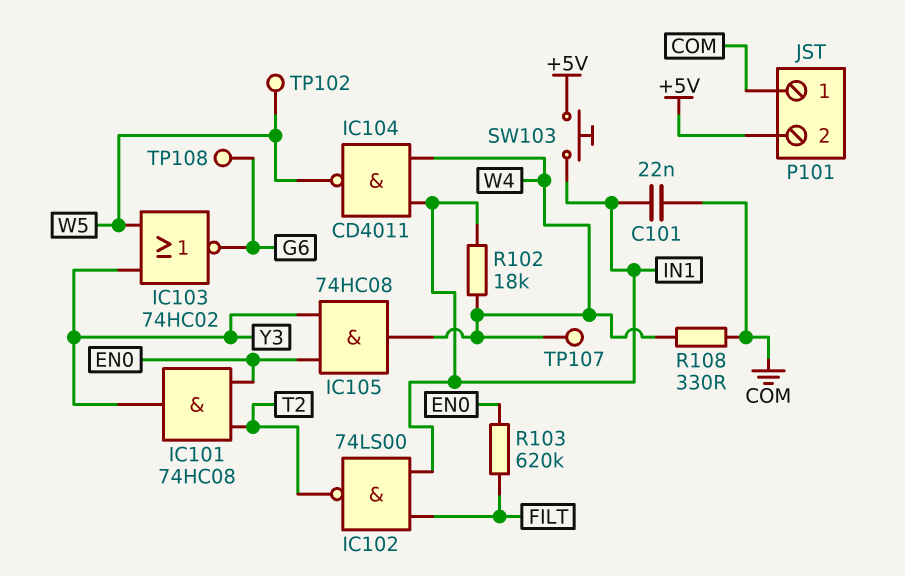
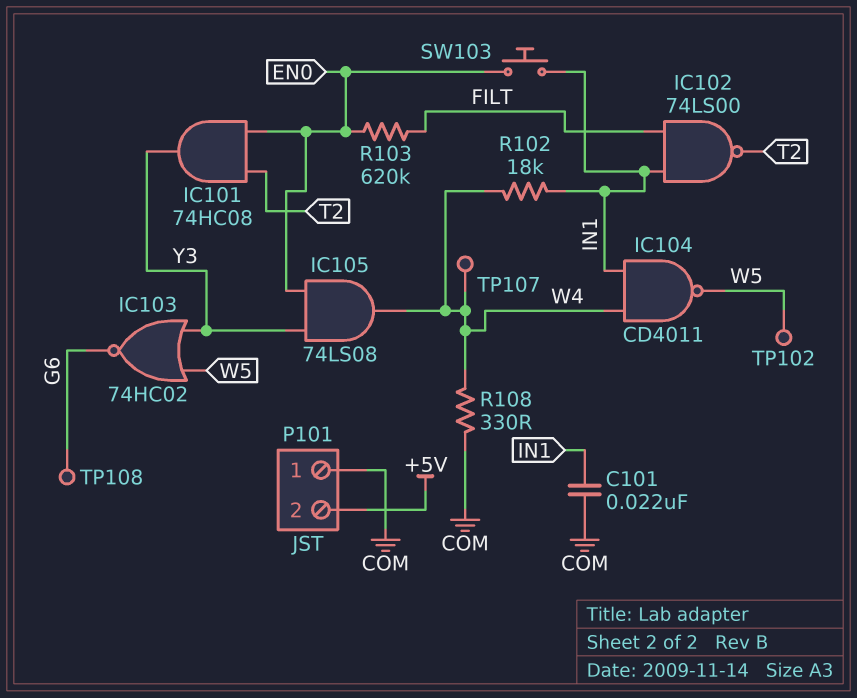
IC105: AND 74HC08 (in EN0, in Y3, out W4) -> AND 74LS08 (in EN0, in Y3, out W4)
SW103: button (+5V, IN1) -> button (EN0, IN1)

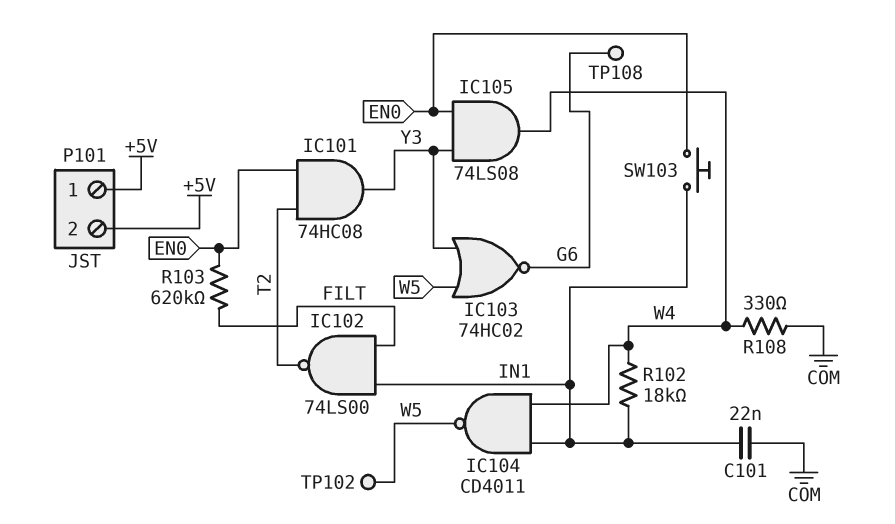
P101 pin 1: COM -> +5V
TP107: test point (W4) -> none

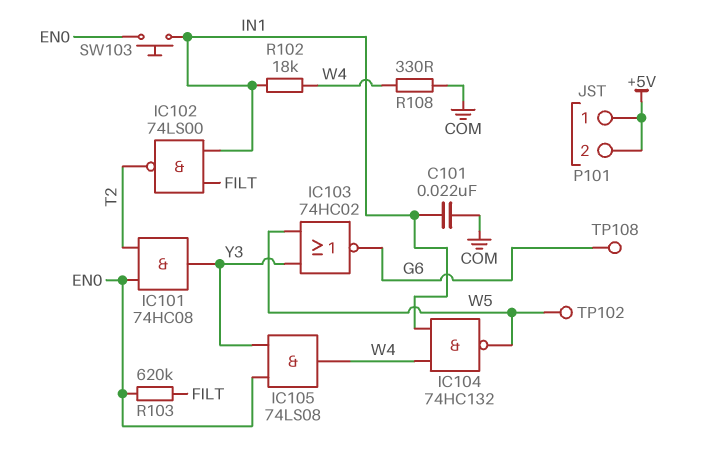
IC104: NAND CD4011 (in IN1, in W4, out W5) -> NAND 74HC132 (in IN1, in W4, out W5)

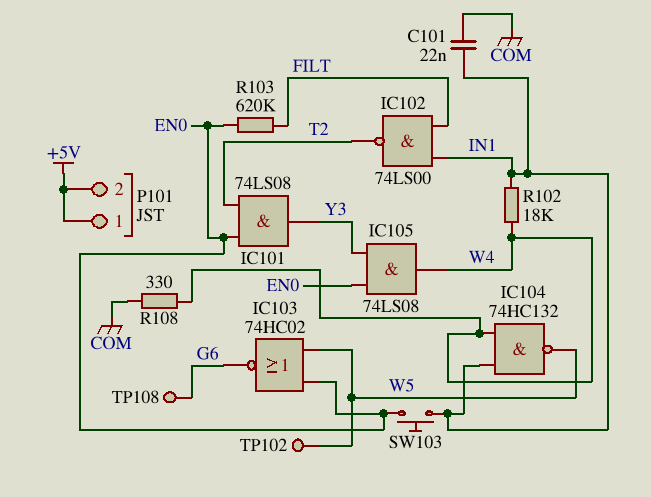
IC101: AND 74HC08 (in EN0, in T2, out Y3) -> AND 74LS08 (in EN0, in T2, out Y3)
IC103: NOR 74HC02 (in W5, in Y3, out G6) -> NOR 74HC02 (in EN0, in W5, out G6)

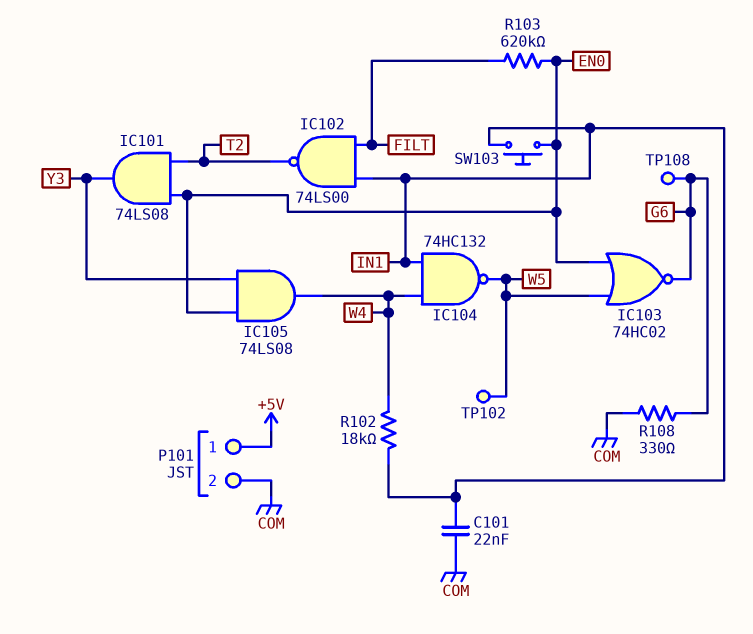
P101 pin 2: +5V -> COM
R108: 330 (COM, W4) -> 330 (COM, G6)

